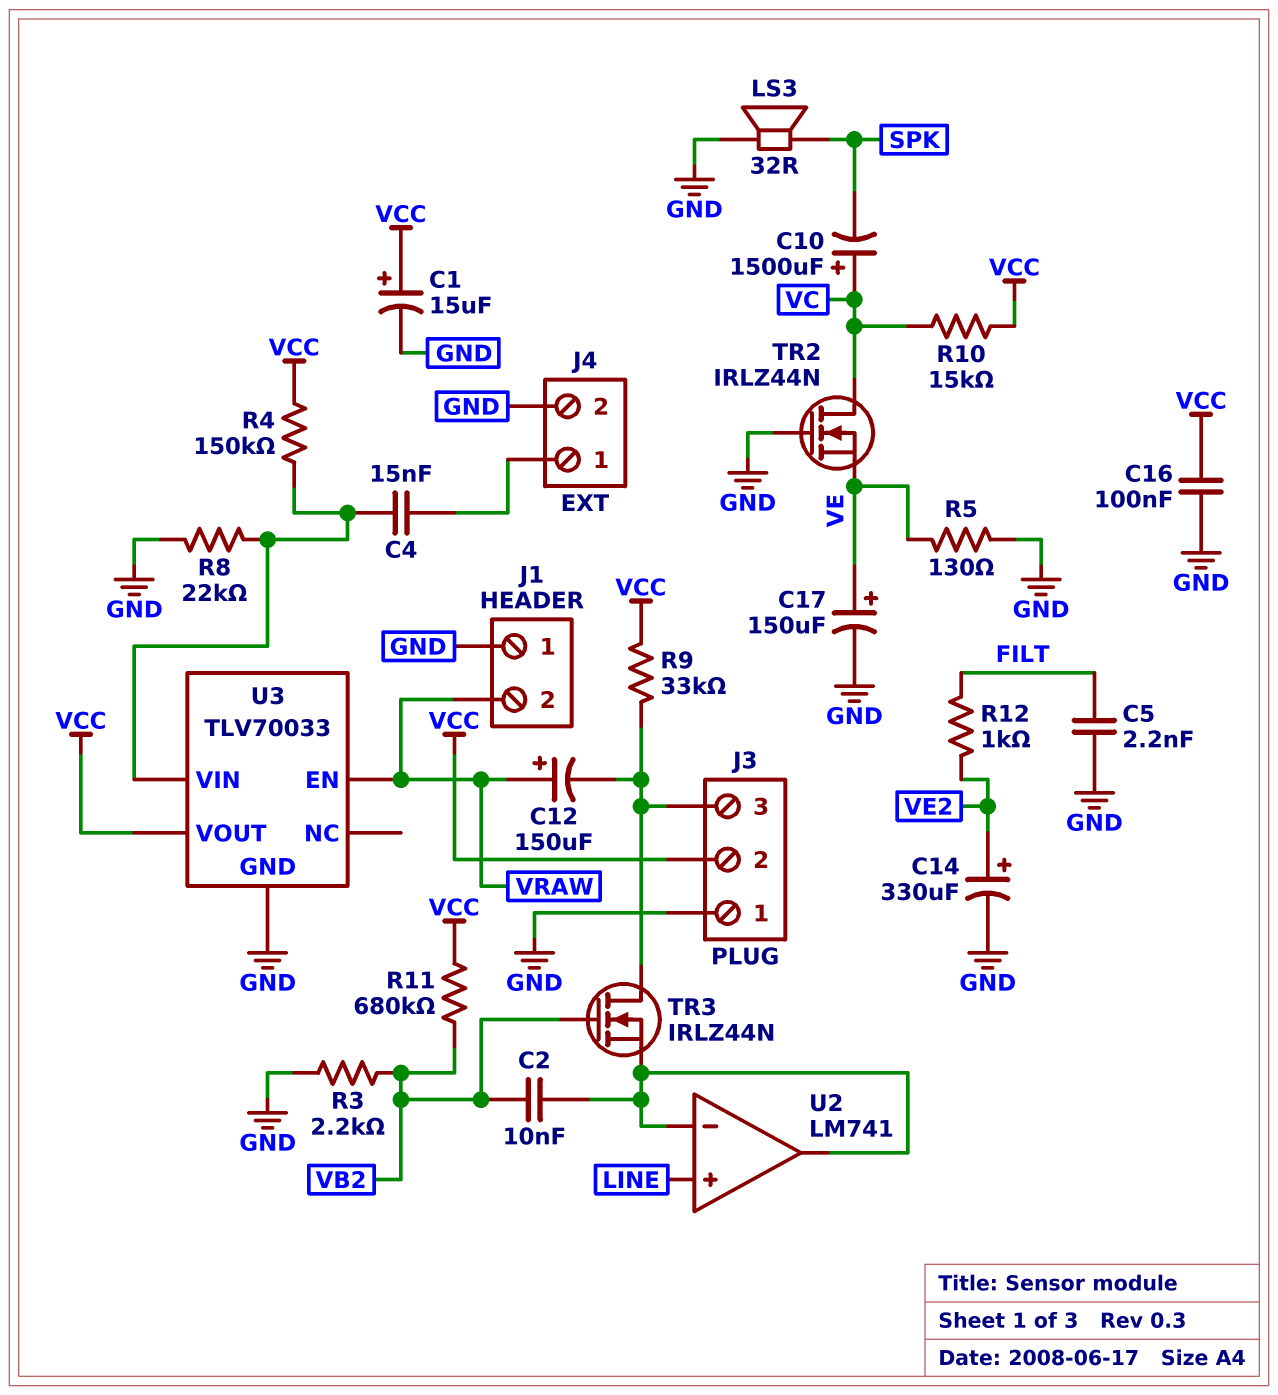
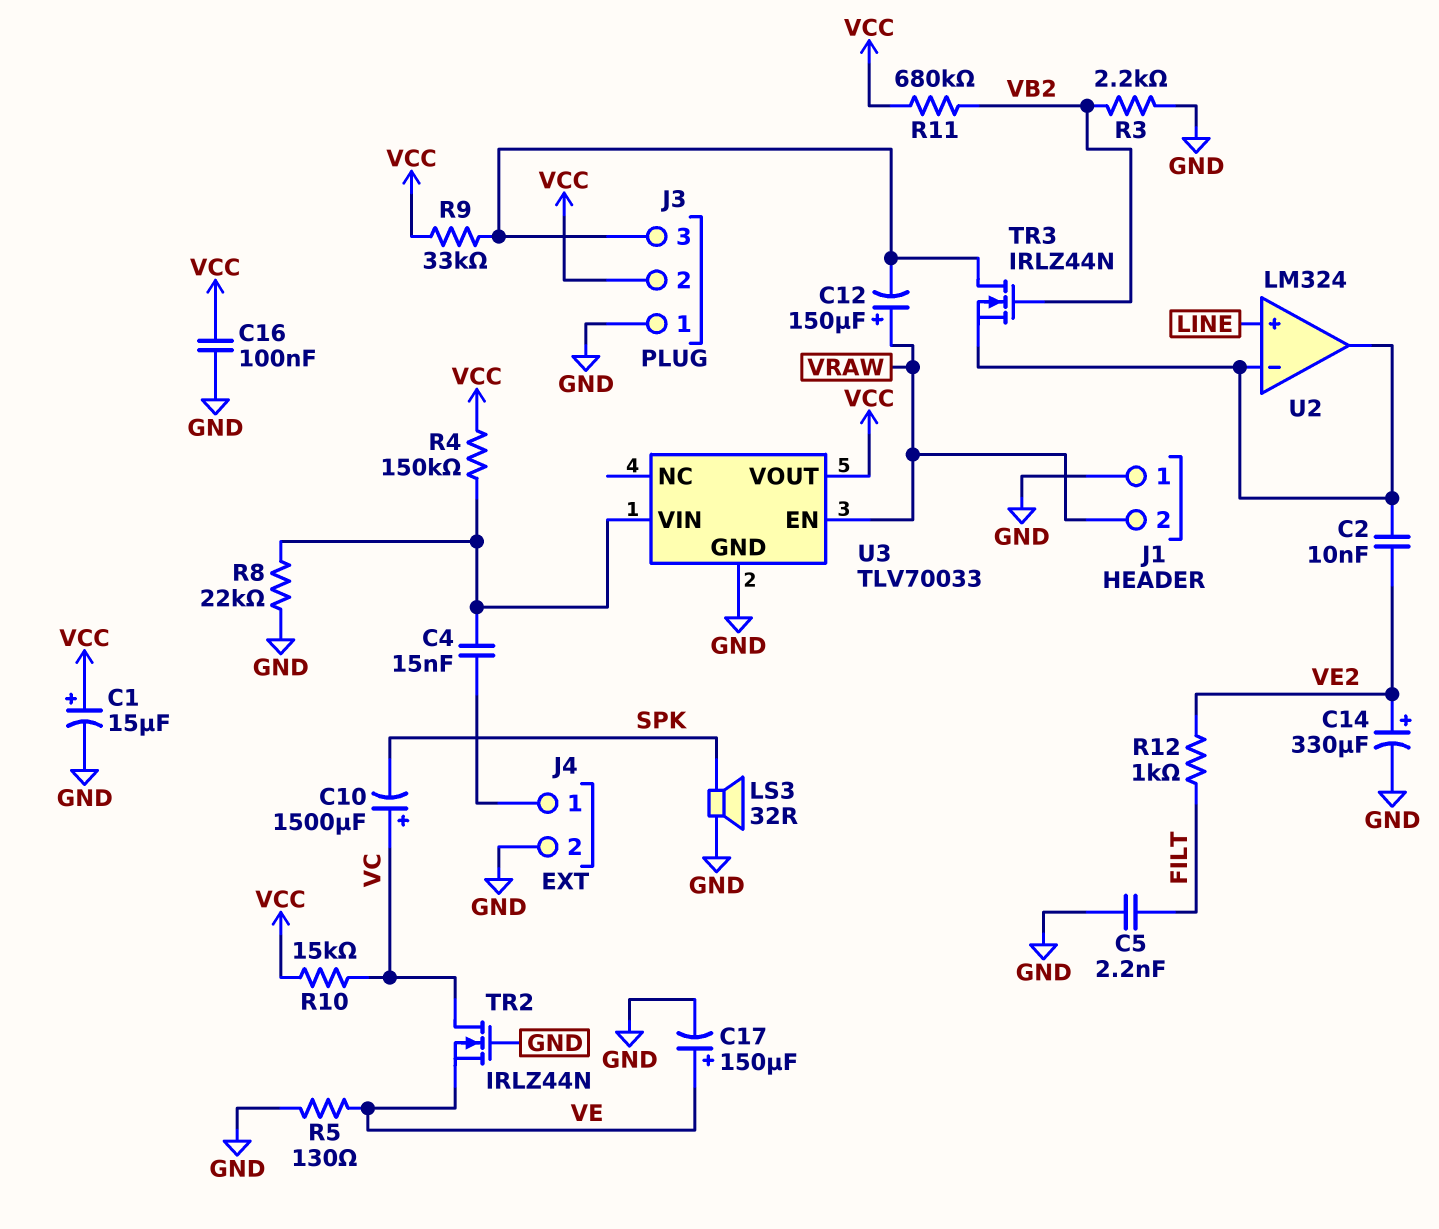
C2: 10nF (U2/in-, VB2) -> 10nF (U2/in-, VE2)
U2: LM741 -> LM324

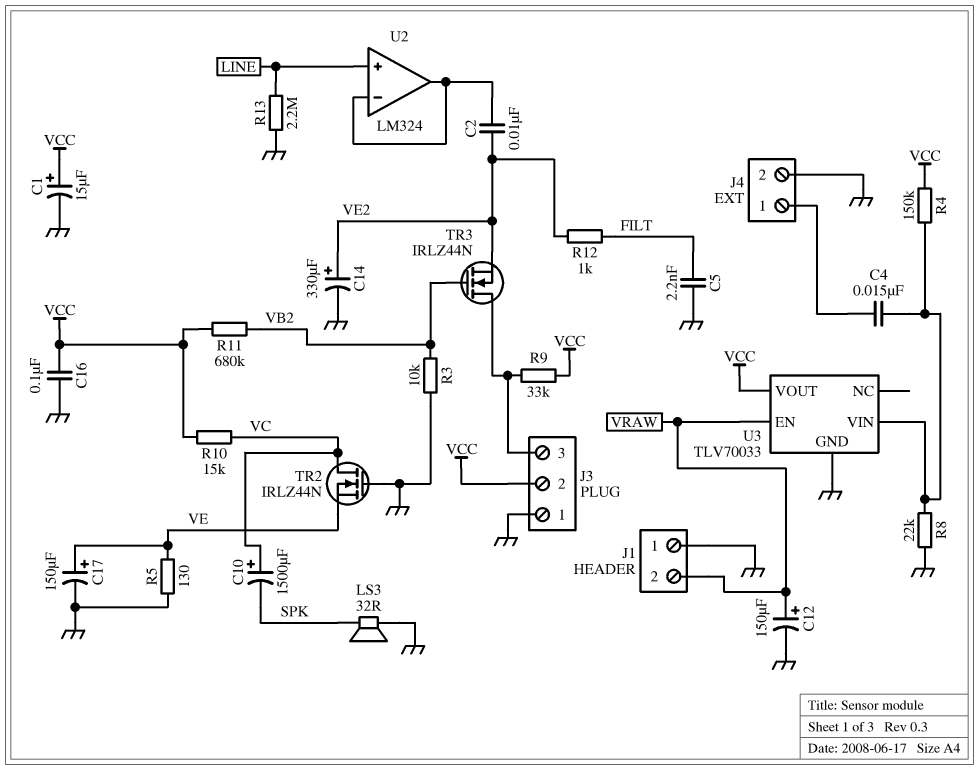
C12: 150uF (plus VRAW, minus J3/3) -> 150uF (plus VRAW, minus GND)
R3: 2.2k (GND, VB2) -> 10k (GND, VB2)
R13: none -> 2.2M (GND, LINE)
TR3: NMOS IRLZ44N (G VB2, D J3/3, S U2/in-) -> NMOS IRLZ44N (G VB2, D J3/3, S VE2)

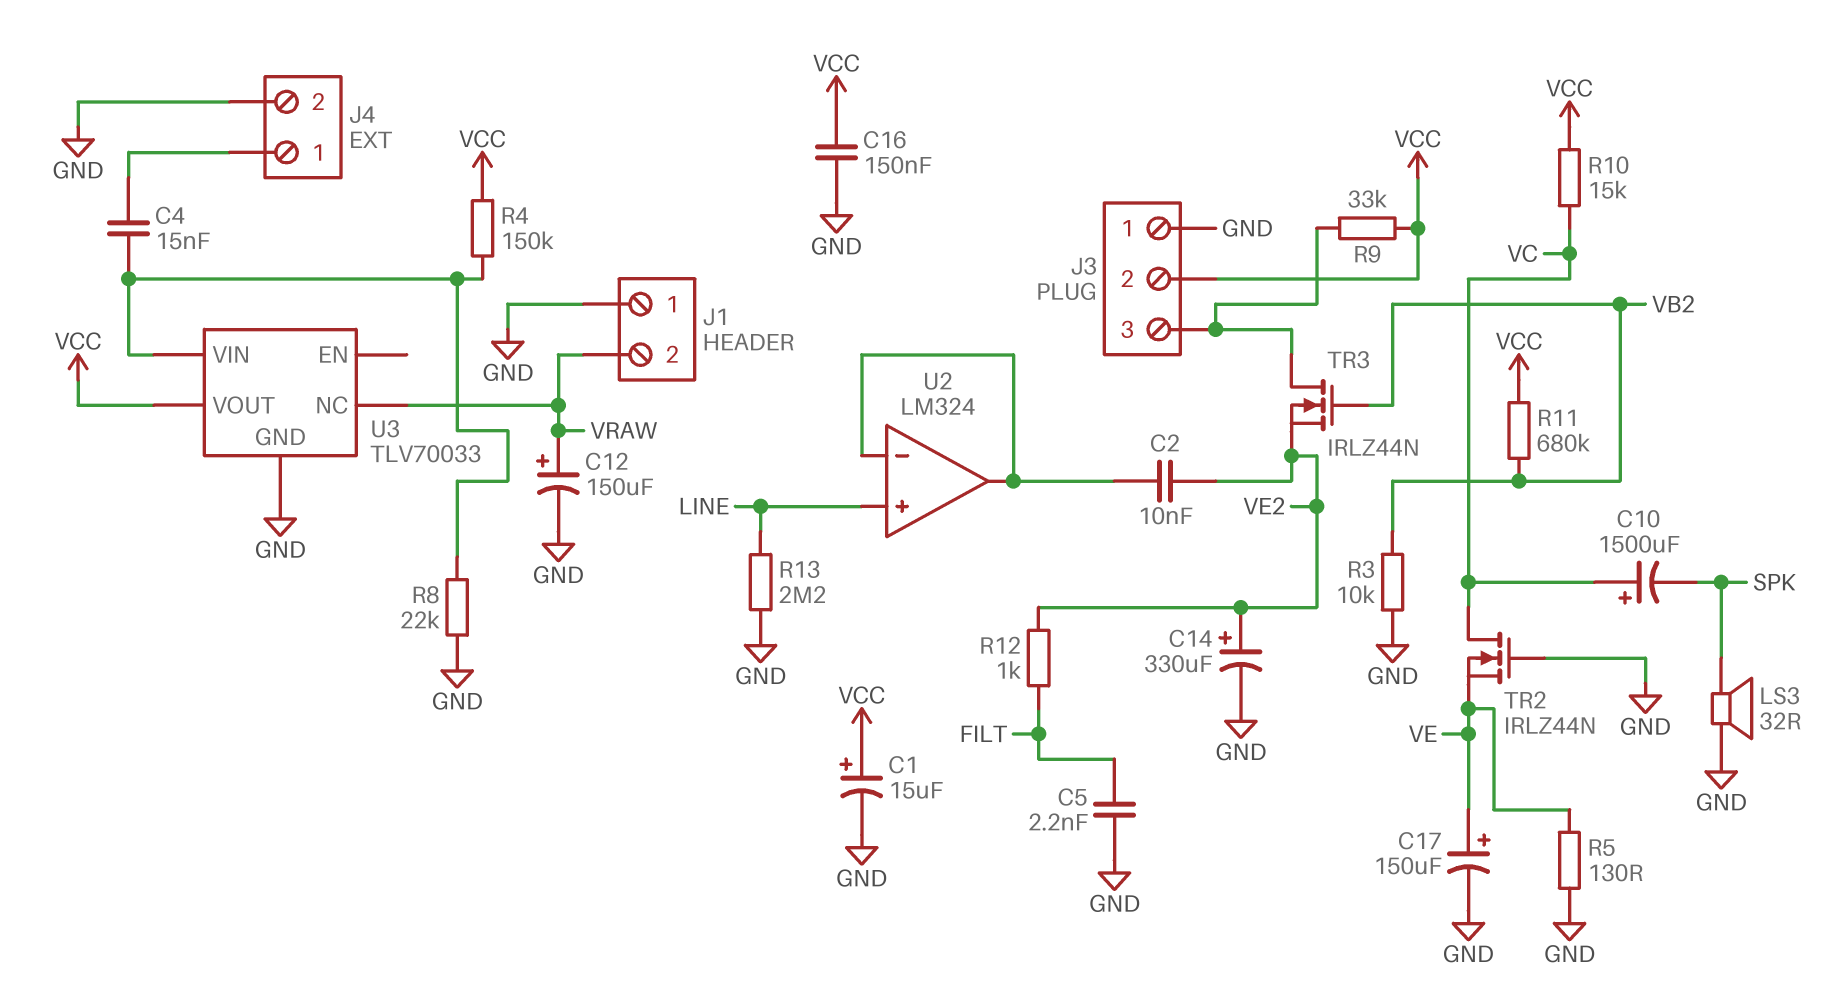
C16: 100nF (GND, VCC) -> 150nF (GND, VCC)
U3 pin EN: VRAW -> none
U3 pin NC: none -> VRAW

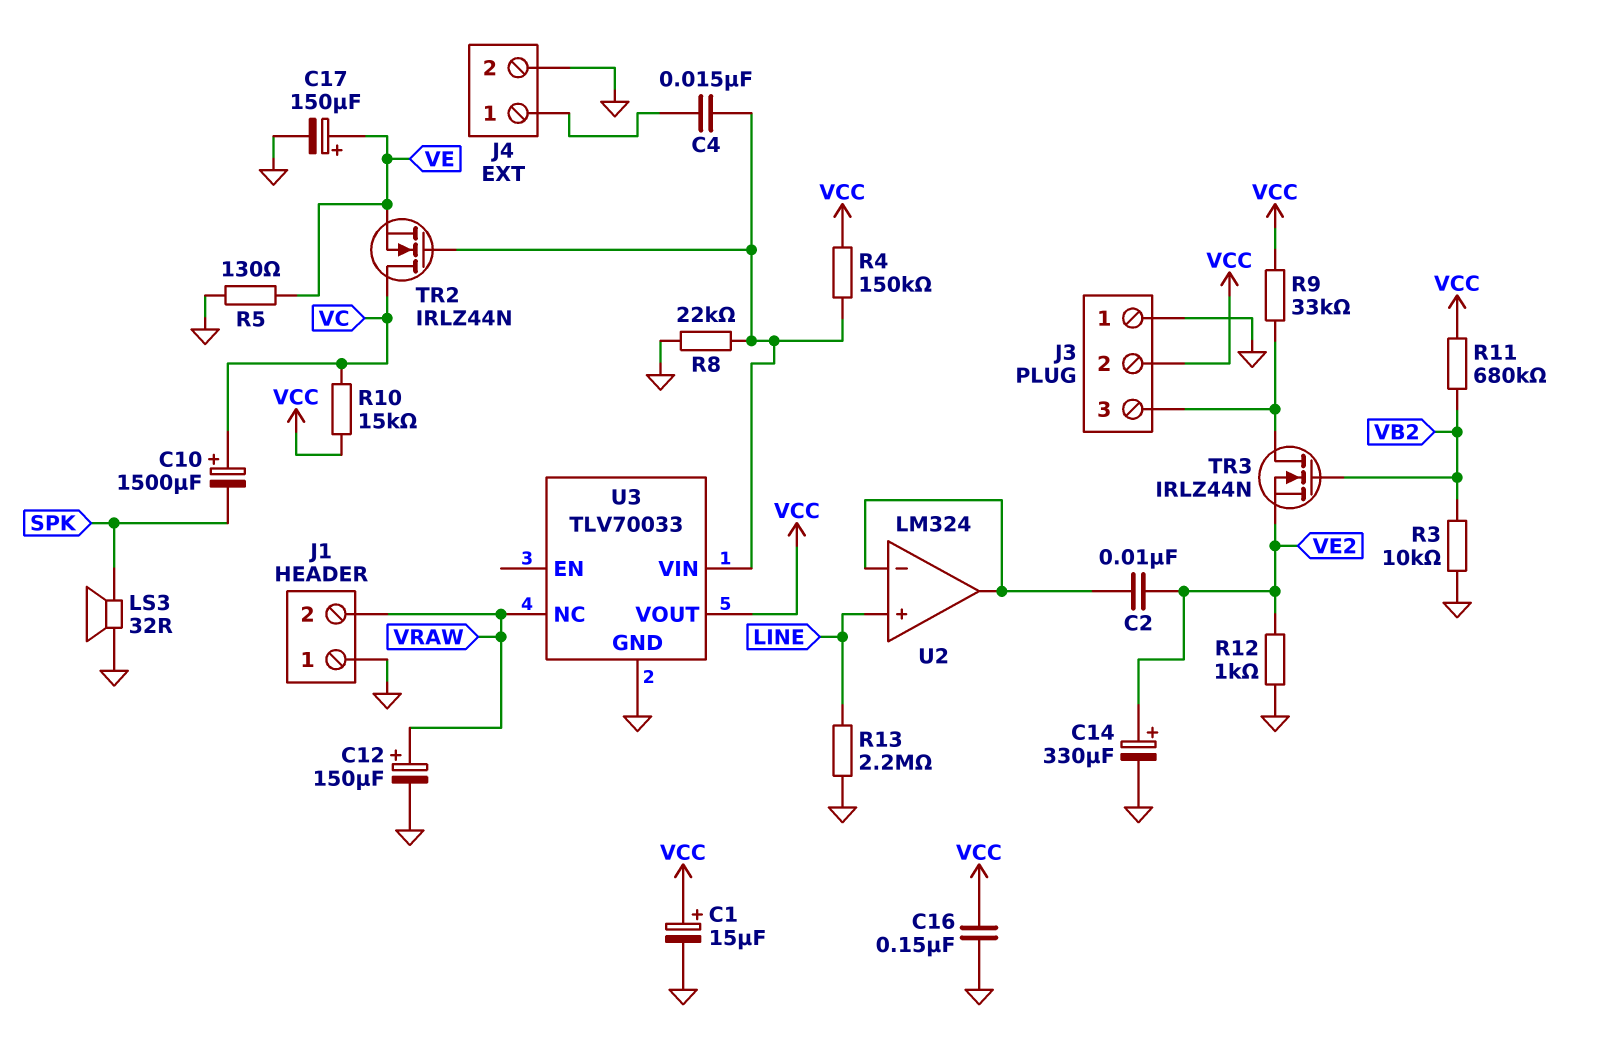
C5: 2.2nF (FILT, GND) -> none
R12: 1k (FILT, VE2) -> 1k (GND, VE2)
TR2: NMOS IRLZ44N (G GND, D VC, S VE) -> NMOS IRLZ44N (G U3/VIN, D VC, S VE)

